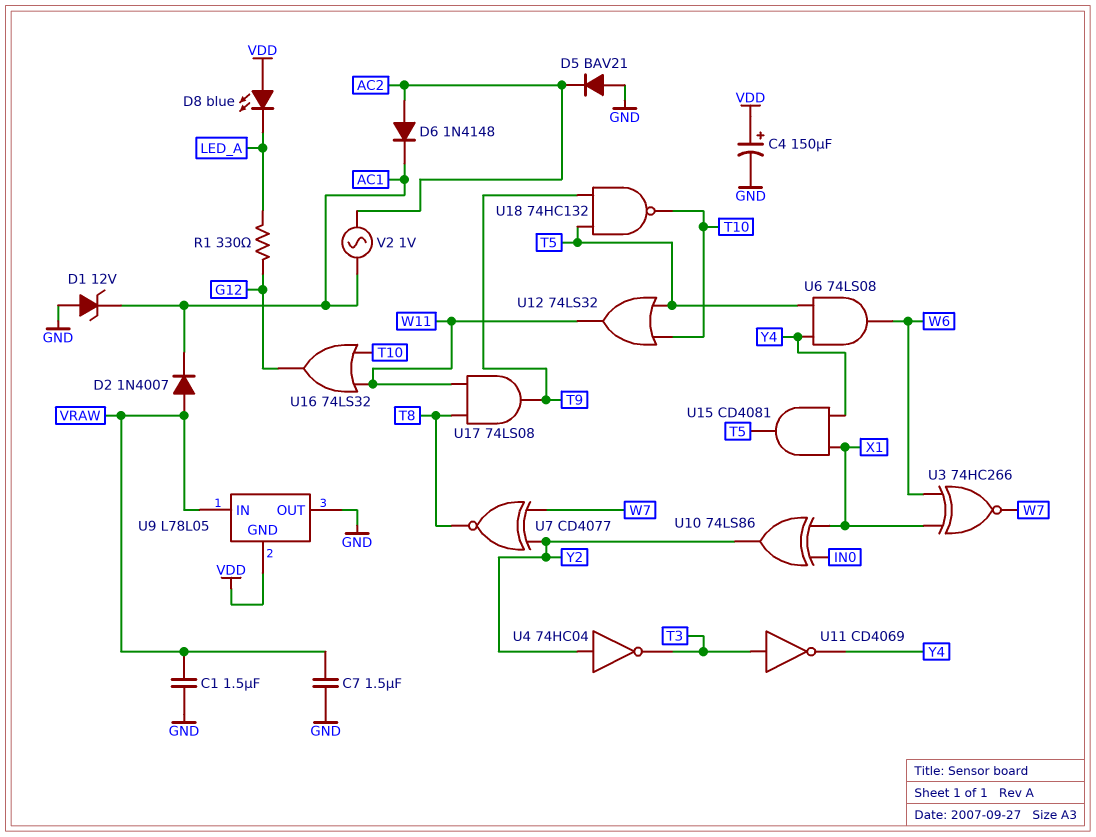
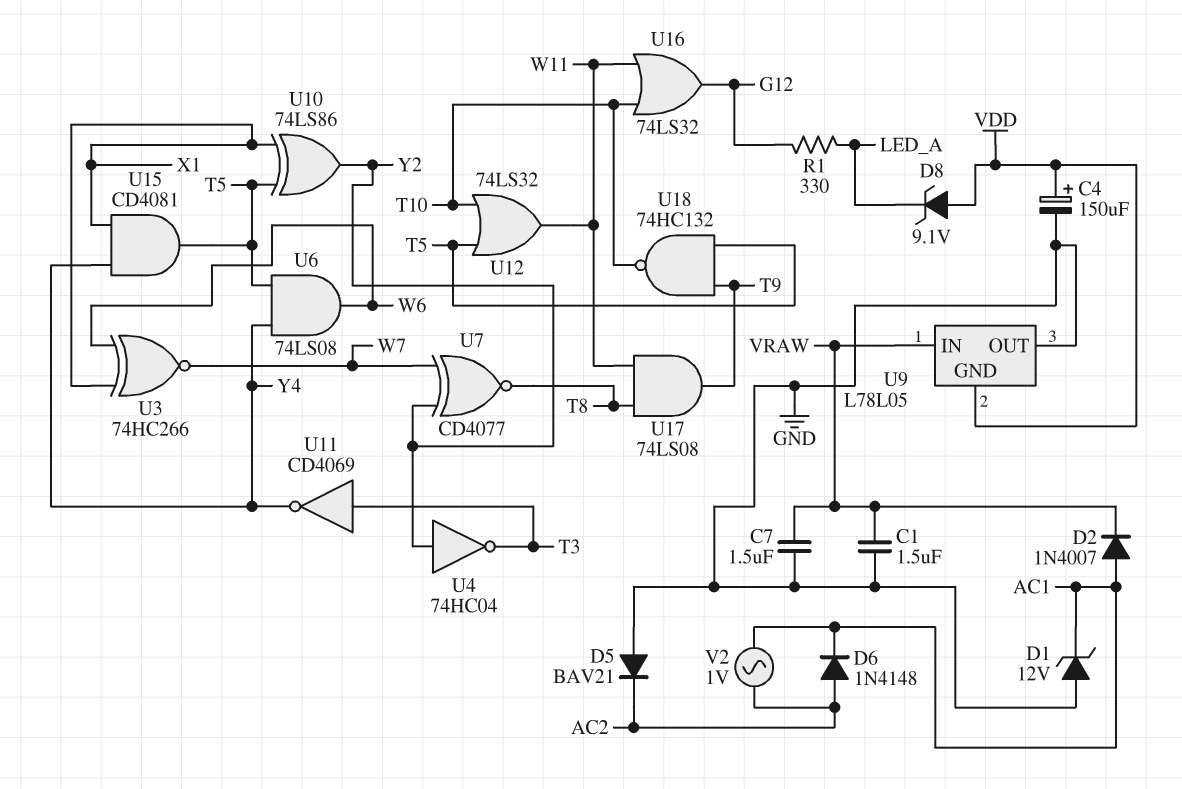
D2: diode 1N4007 (A VRAW, K AC1) -> diode 1N4007 (A AC1, K VRAW)
D8: LED blue (A VDD, K LED_A) -> zener 9.1V (A VDD, K LED_A)
U10: XOR 74LS86 (in IN0, in X1, out Y2) -> XOR 74LS86 (in T5, in X1, out Y2)

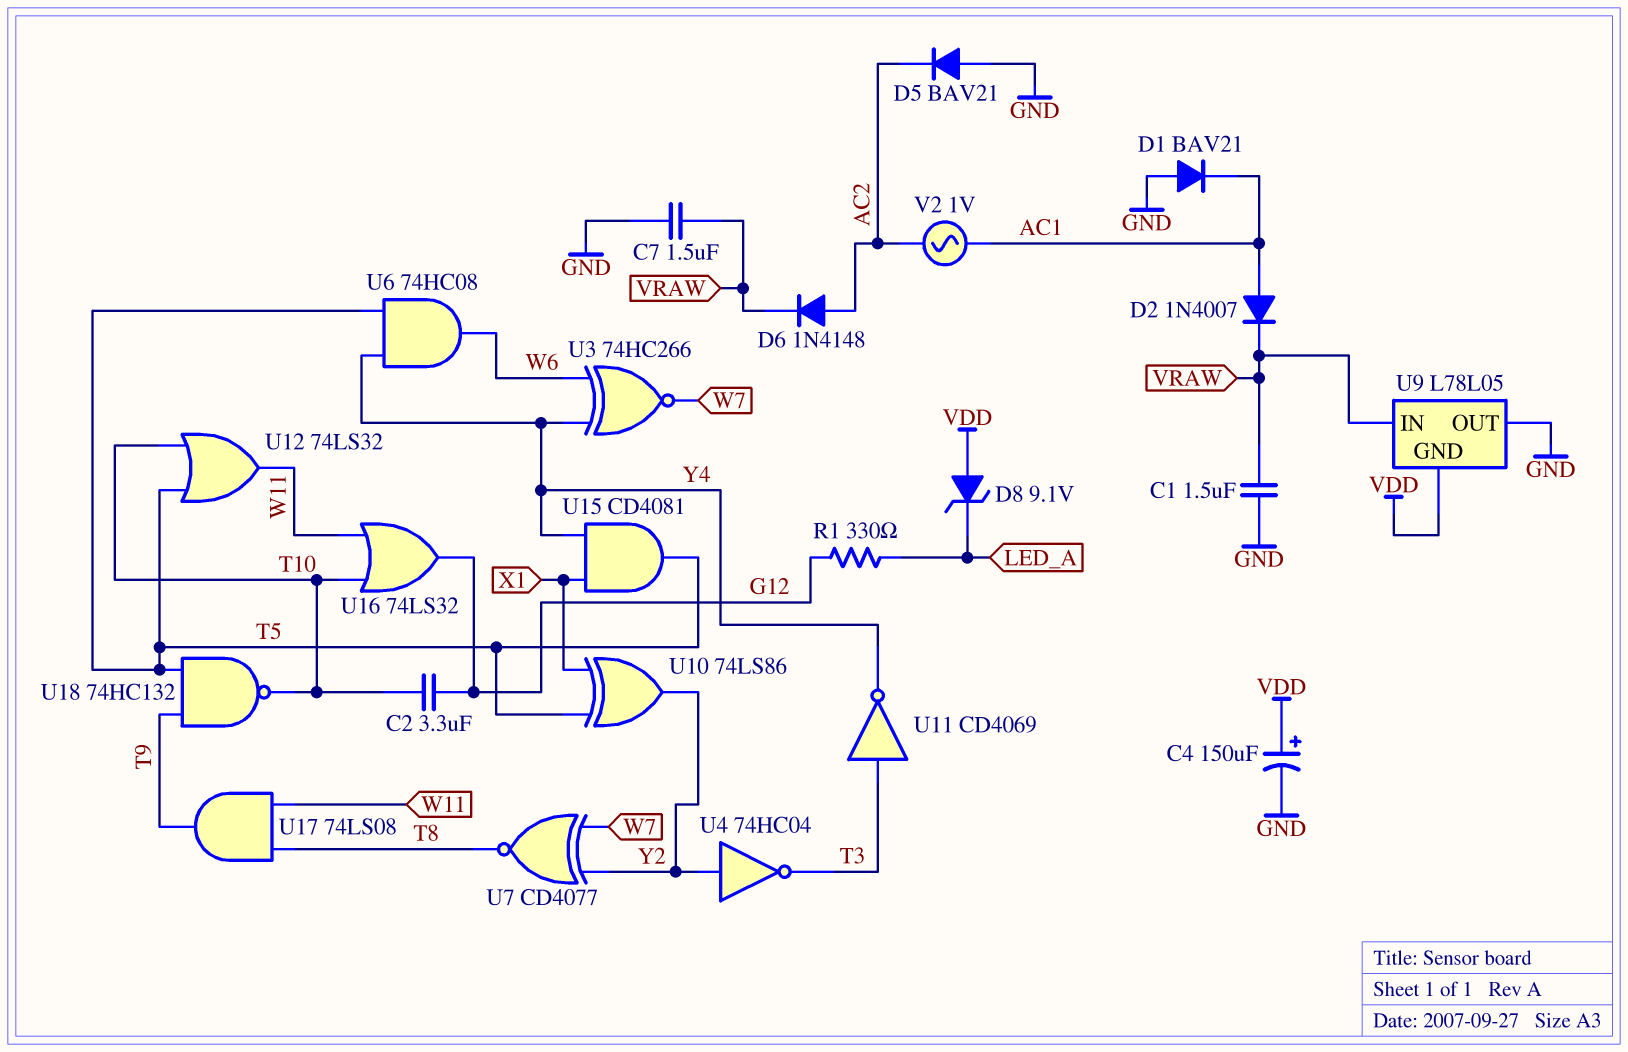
C2: none -> 3.3uF (G12, T10)
D1: zener 12V (A GND, K AC1) -> diode BAV21 (A GND, K AC1)
D6: diode 1N4148 (A AC2, K AC1) -> diode 1N4148 (A AC2, K VRAW)
U3: XNOR 74HC266 (in W6, in X1, out W7) -> XNOR 74HC266 (in W6, in Y4, out W7)
U6: AND 74LS08 (in T5, in Y4, out W6) -> AND 74HC08 (in T5, in Y4, out W6)

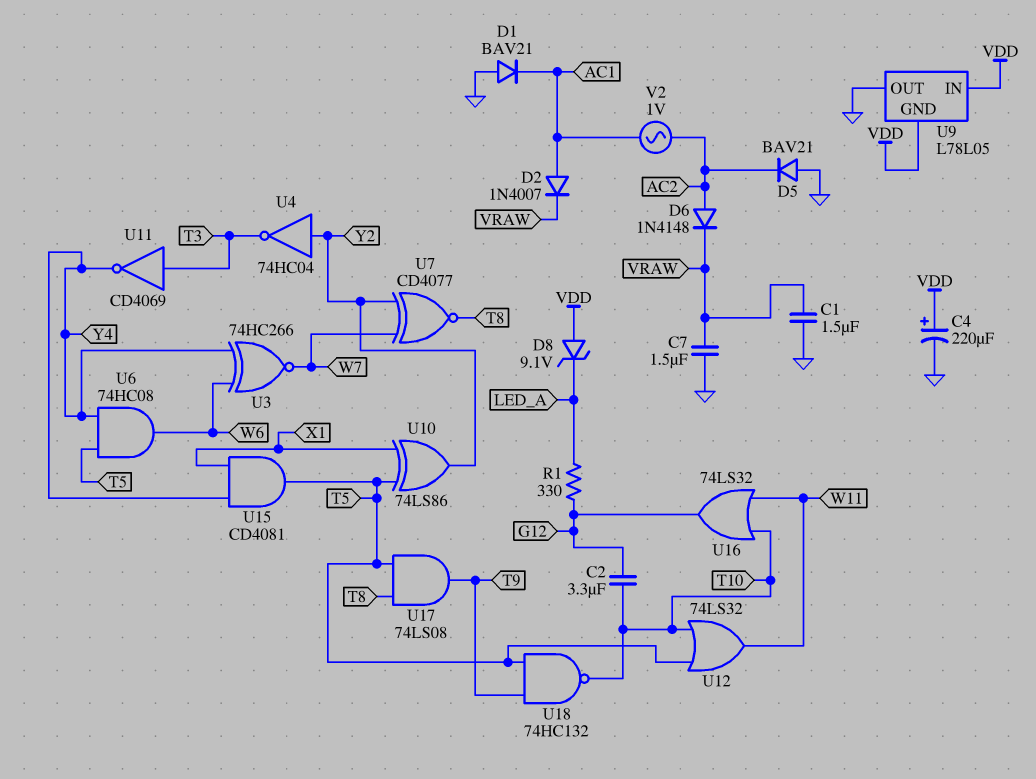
C4: 150uF (plus VDD, minus GND) -> 220uF (plus VDD, minus GND)
U9 pin IN: VRAW -> VDD
U17: AND 74LS08 (in T8, in W11, out T9) -> AND 74LS08 (in T5, in T8, out T9)

